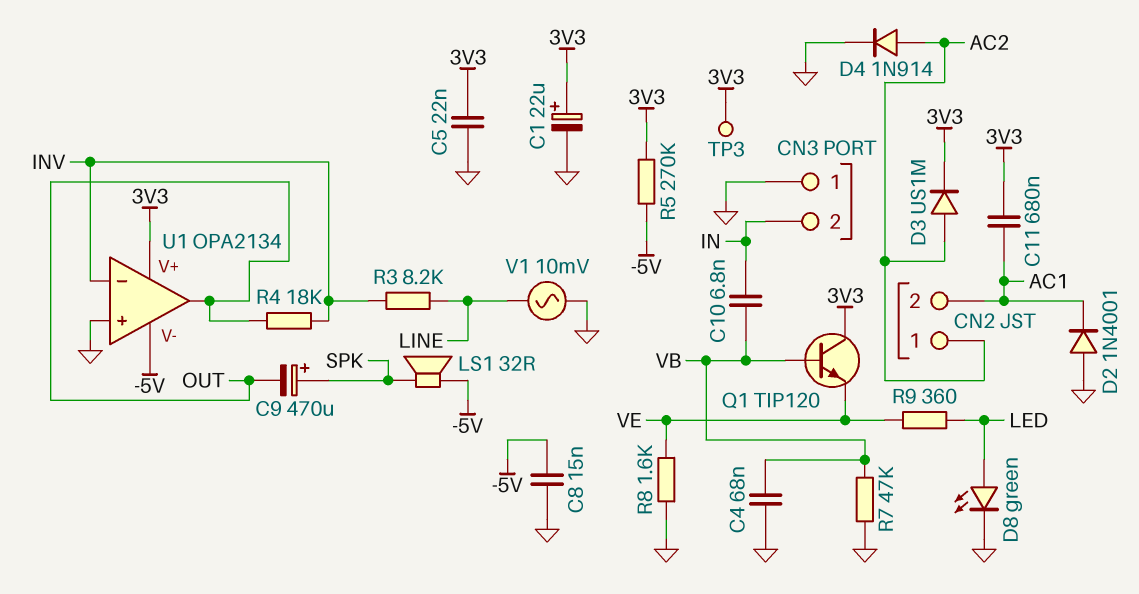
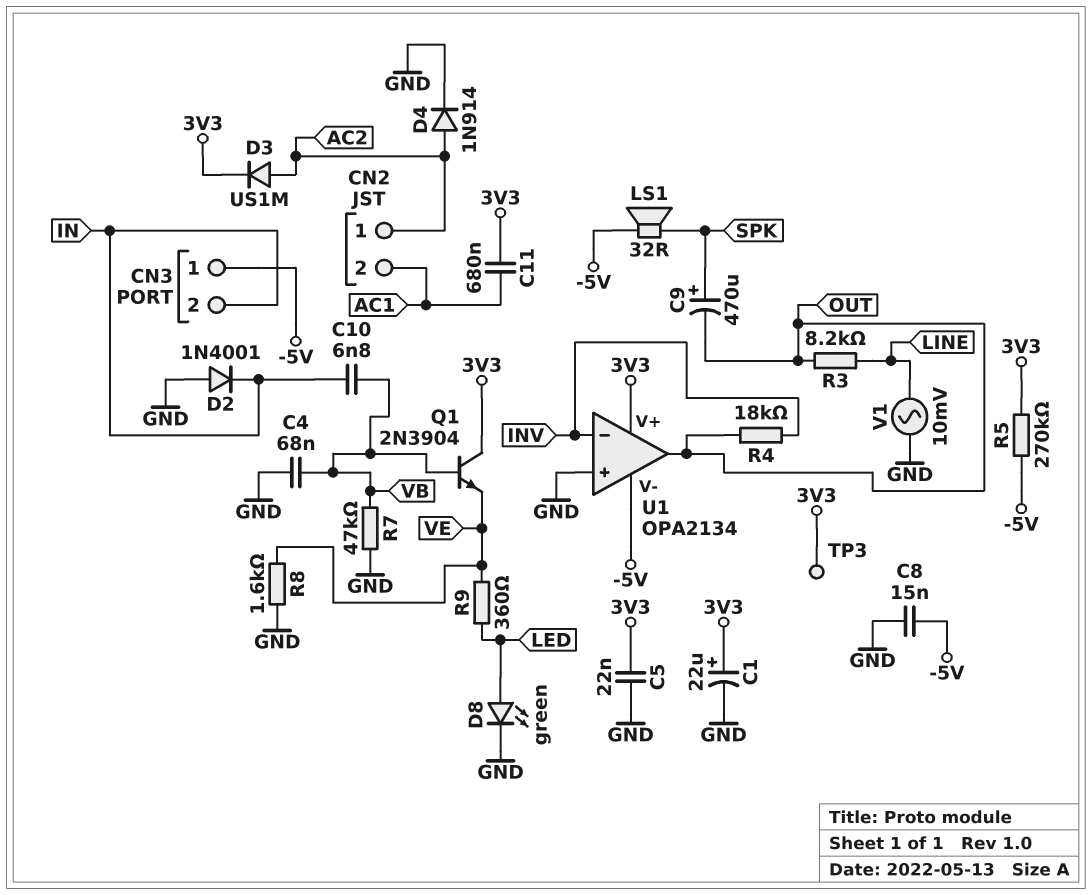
CN3 pin 1: GND -> -5V
D2: diode 1N4001 (A GND, K AC1) -> diode 1N4001 (A GND, K IN)
Q1: NPN TIP120 (B VB, C 3V3, E VE) -> NPN 2N3904 (B VB, C 3V3, E VE)
R3: 8.2k (INV, LINE) -> 8.2k (LINE, OUT)

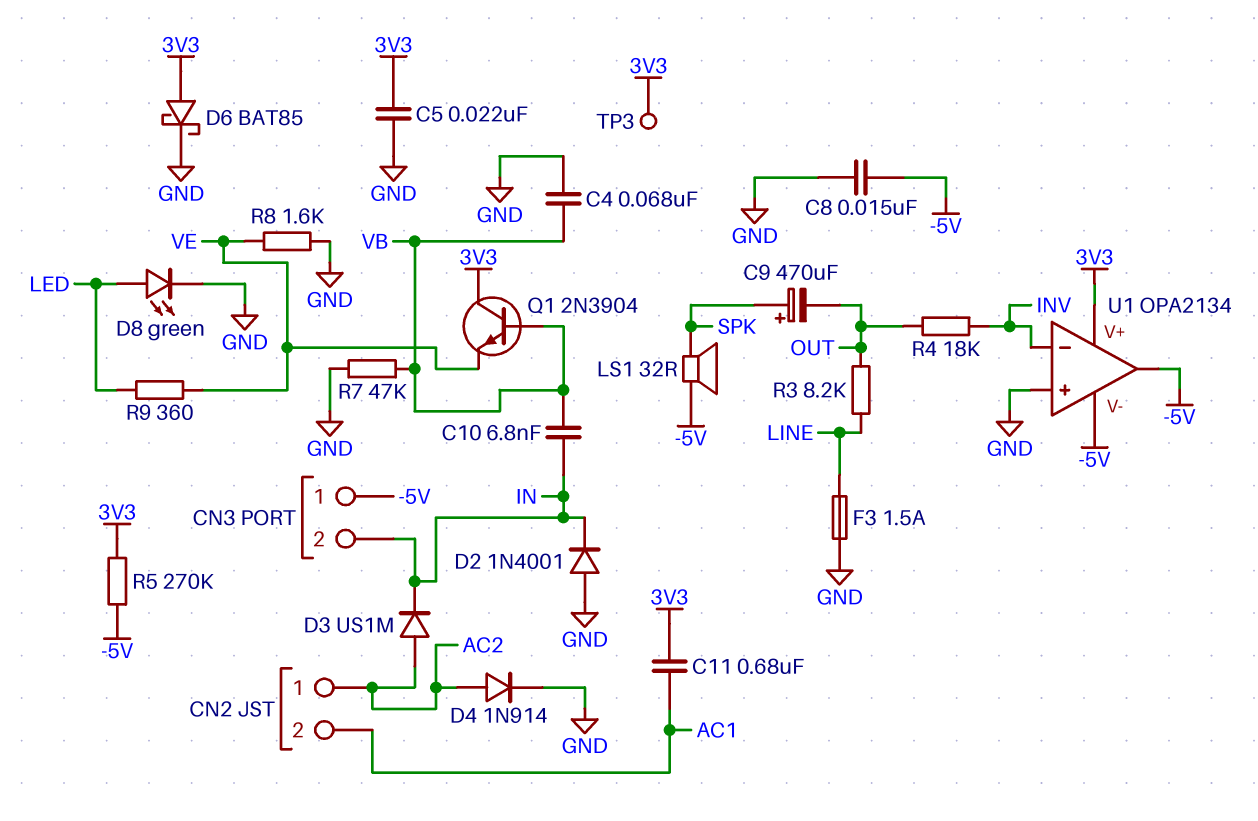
C1: 22uF (plus 3V3, minus GND) -> none
D3: diode US1M (A AC2, K 3V3) -> diode US1M (A AC2, K IN)
D6: none -> schottky BAT85 (A 3V3, K GND)
F3: none -> 1.5A (GND, LINE)
U1 pin out: OUT -> -5V
V1: AC 10mV (GND, LINE) -> none

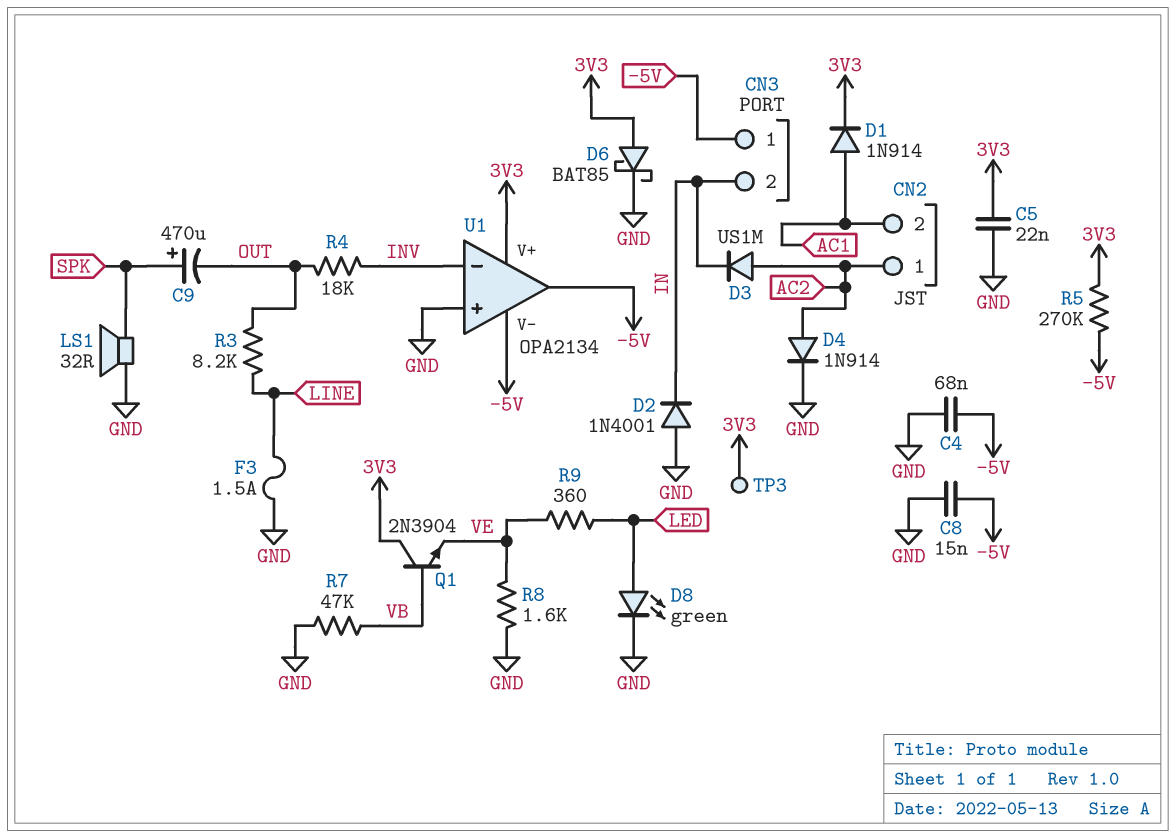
C4: 68nF (GND, VB) -> 68nF (-5V, GND)
C10: 6.8nF (IN, VB) -> none
C11: 680nF (3V3, AC1) -> none
D1: none -> diode 1N914 (A AC1, K 3V3)
LS1: speaker 32R (-5V, SPK) -> speaker 32R (GND, SPK)

